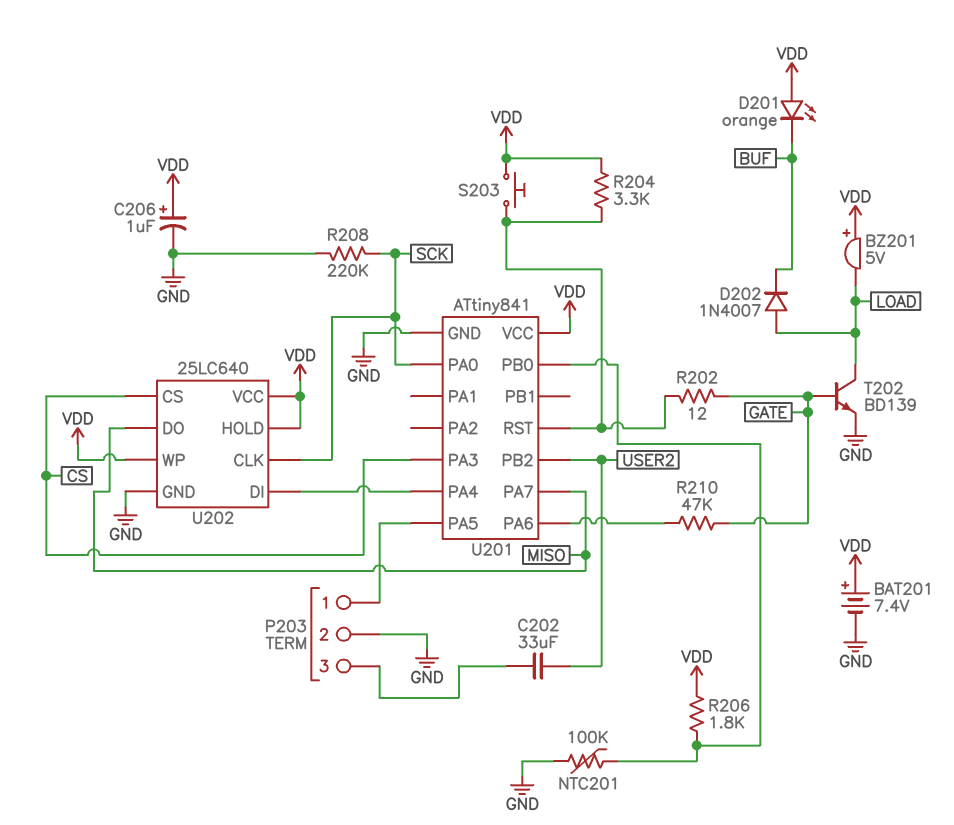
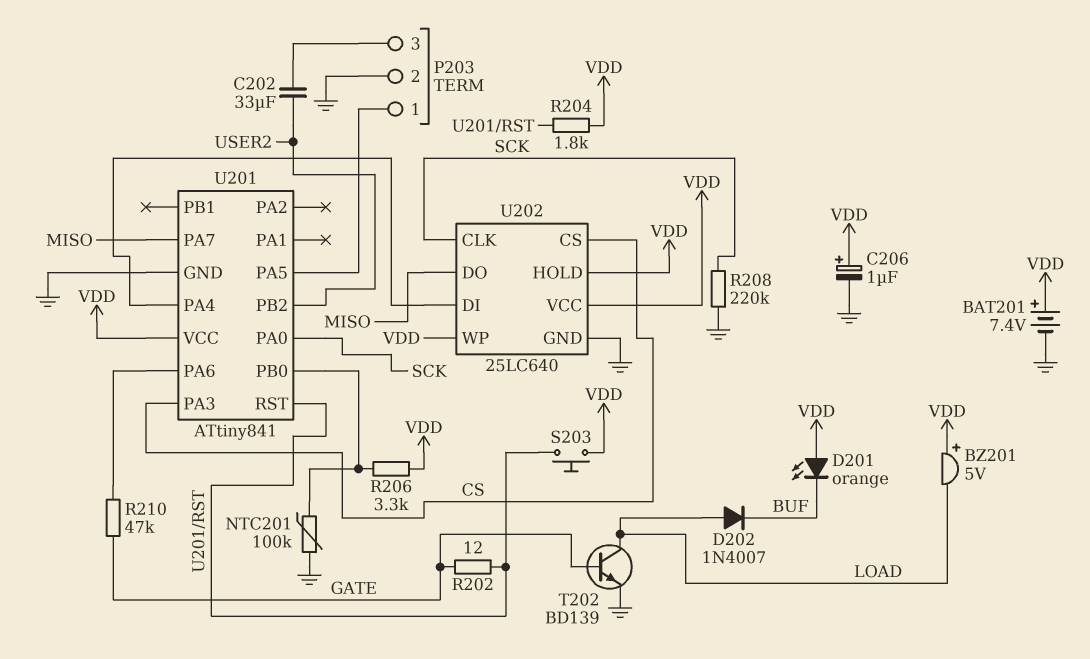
R204: 3.3k (U201/RST, VDD) -> 1.8k (U201/RST, VDD)
R206: 1.8k (U201/PB0, VDD) -> 3.3k (U201/PB0, VDD)

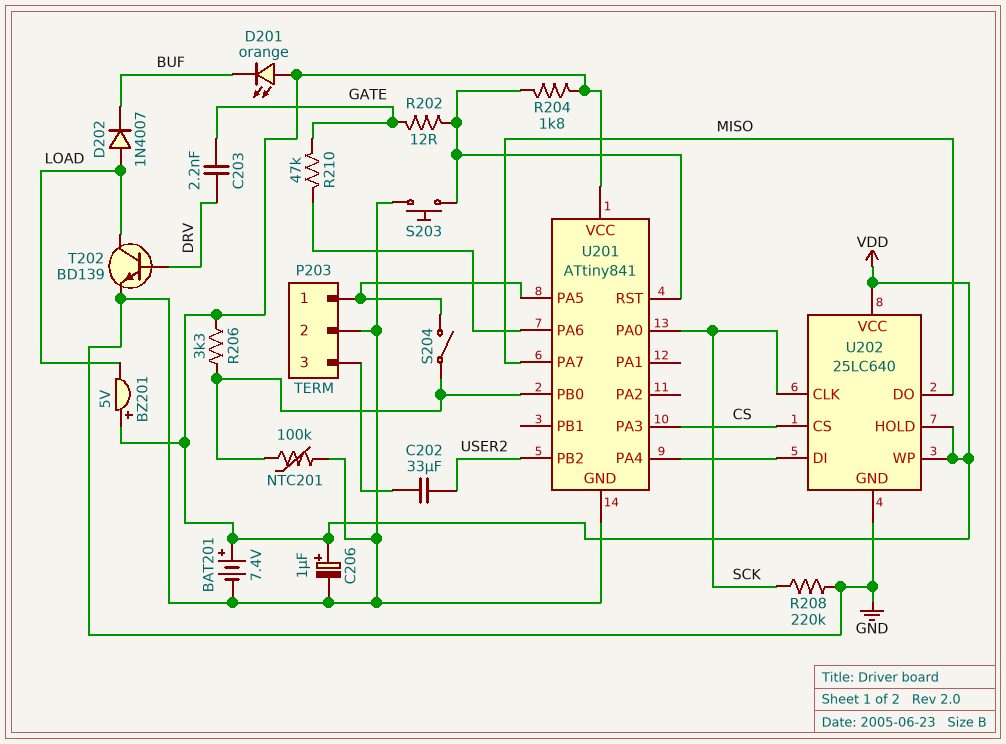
C203: none -> 2.2nF (DRV, GATE)
S203: button (U201/RST, VDD) -> button (GND, U201/RST)
S204: none -> switch (P203/1, U201/PB0)
T202: NPN BD139 (B GATE, C LOAD, E GND) -> NPN BD139 (B DRV, C LOAD, E GND)

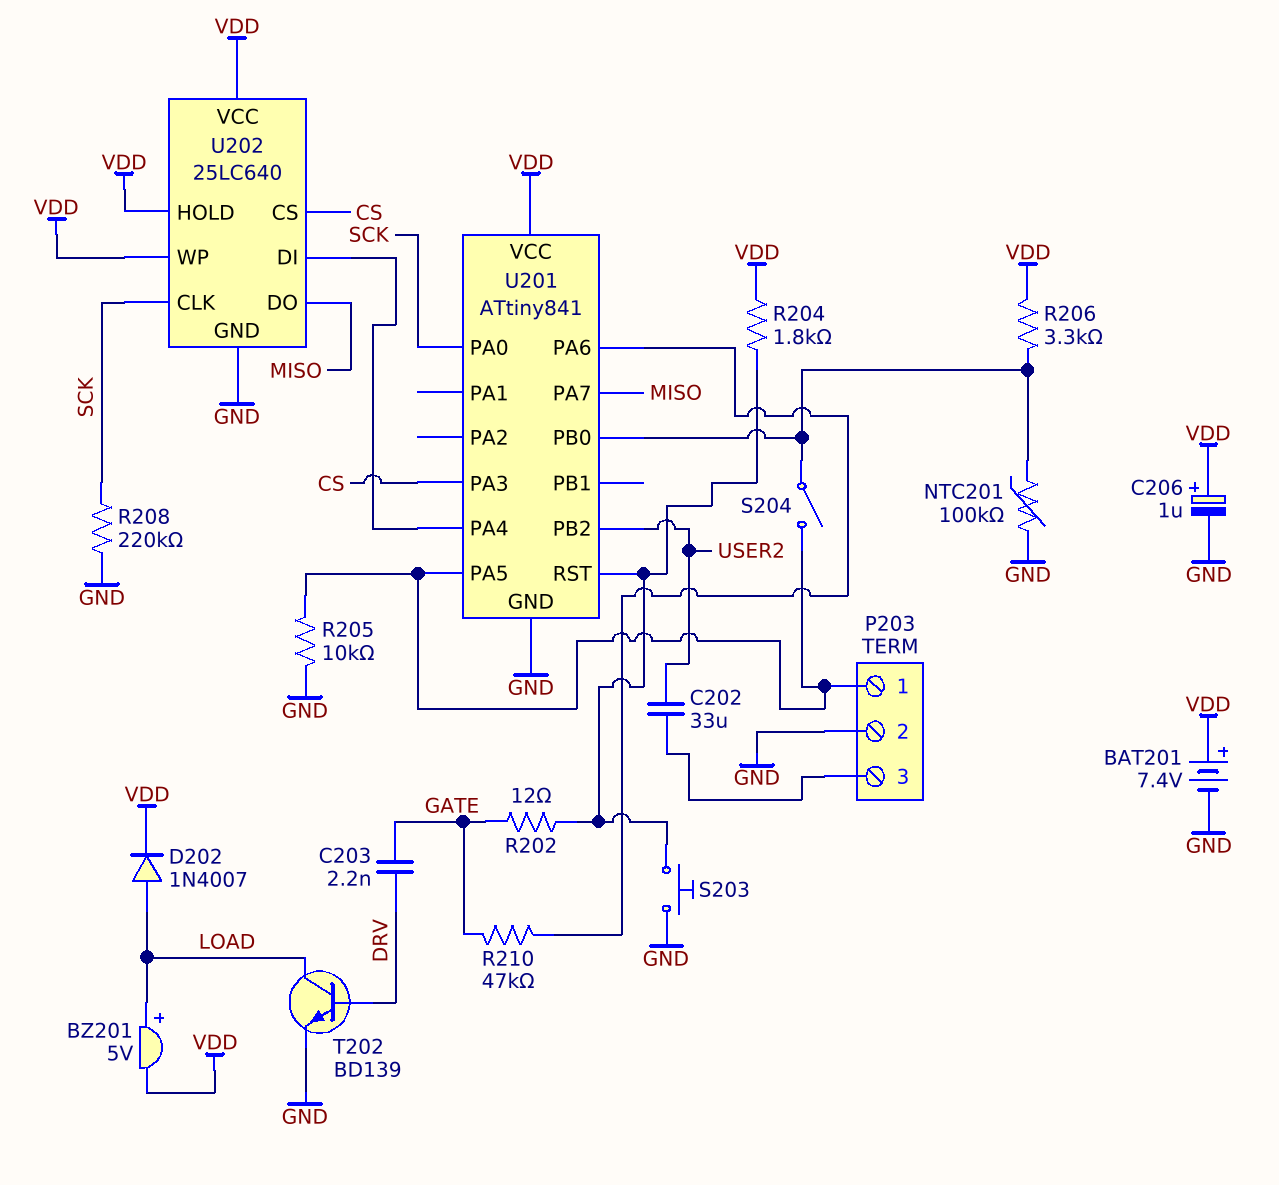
BZ201: buzzer 5V (plus VDD, minus LOAD) -> buzzer 5V (plus LOAD, minus VDD)
D201: LED orange (A VDD, K BUF) -> none
D202: diode 1N4007 (A LOAD, K BUF) -> diode 1N4007 (A LOAD, K VDD)
R205: none -> 10k (GND, P203/1)

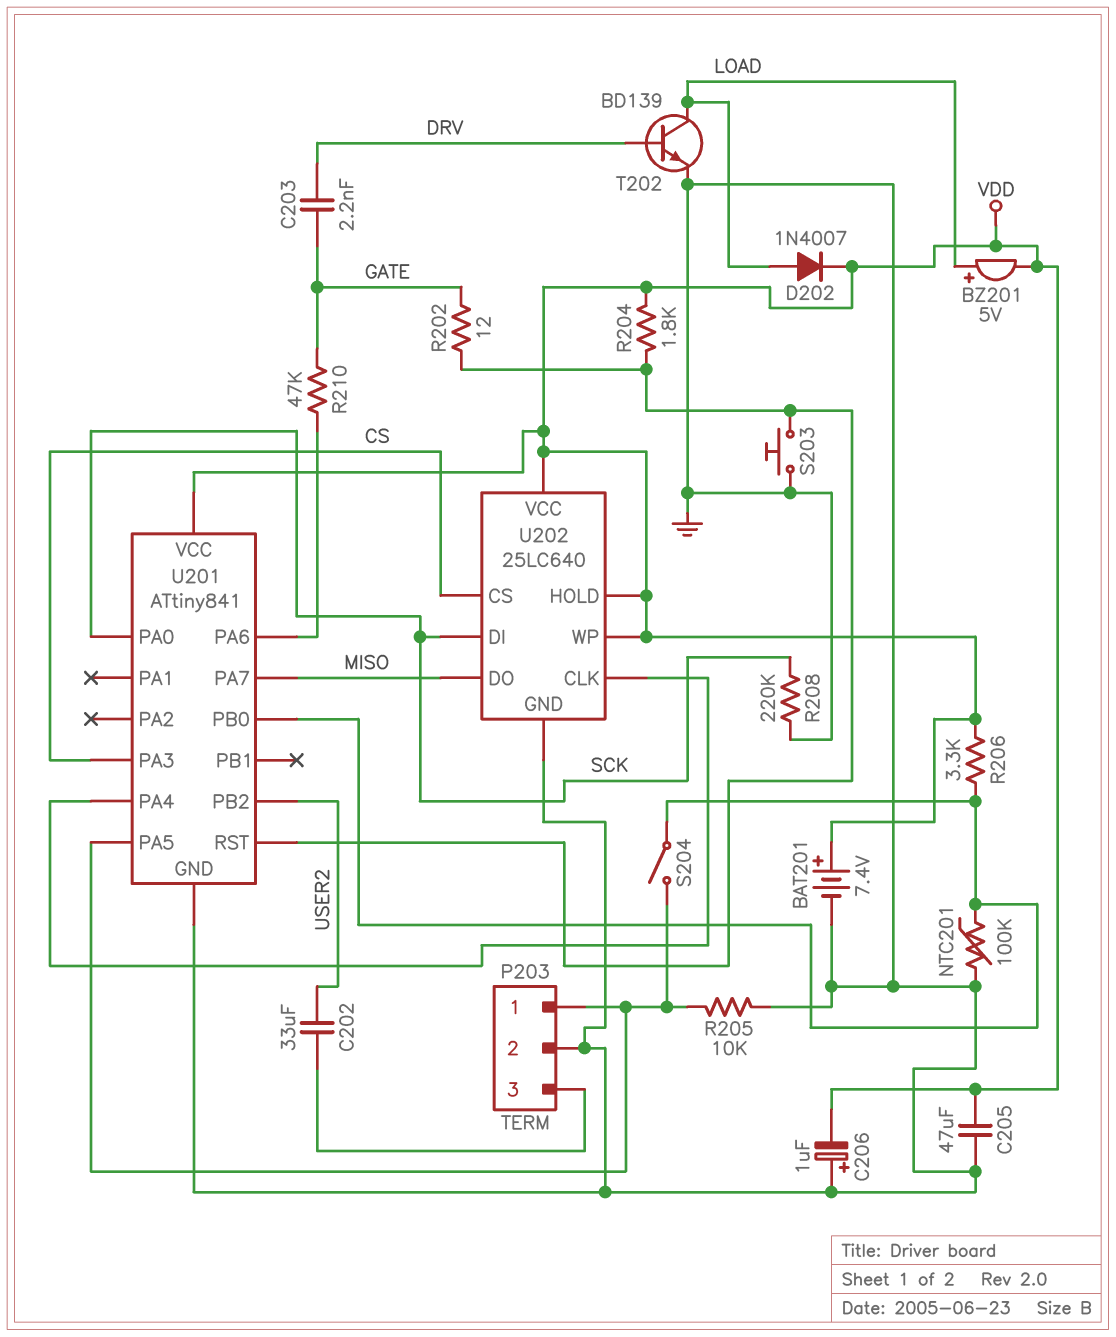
C205: none -> 47uF (GND, VDD)
C206: 1uF (plus VDD, minus GND) -> 1uF (plus GND, minus VDD)
U202 pin CLK: SCK -> U201/PA4
U202 pin DI: U201/PA4 -> SCK

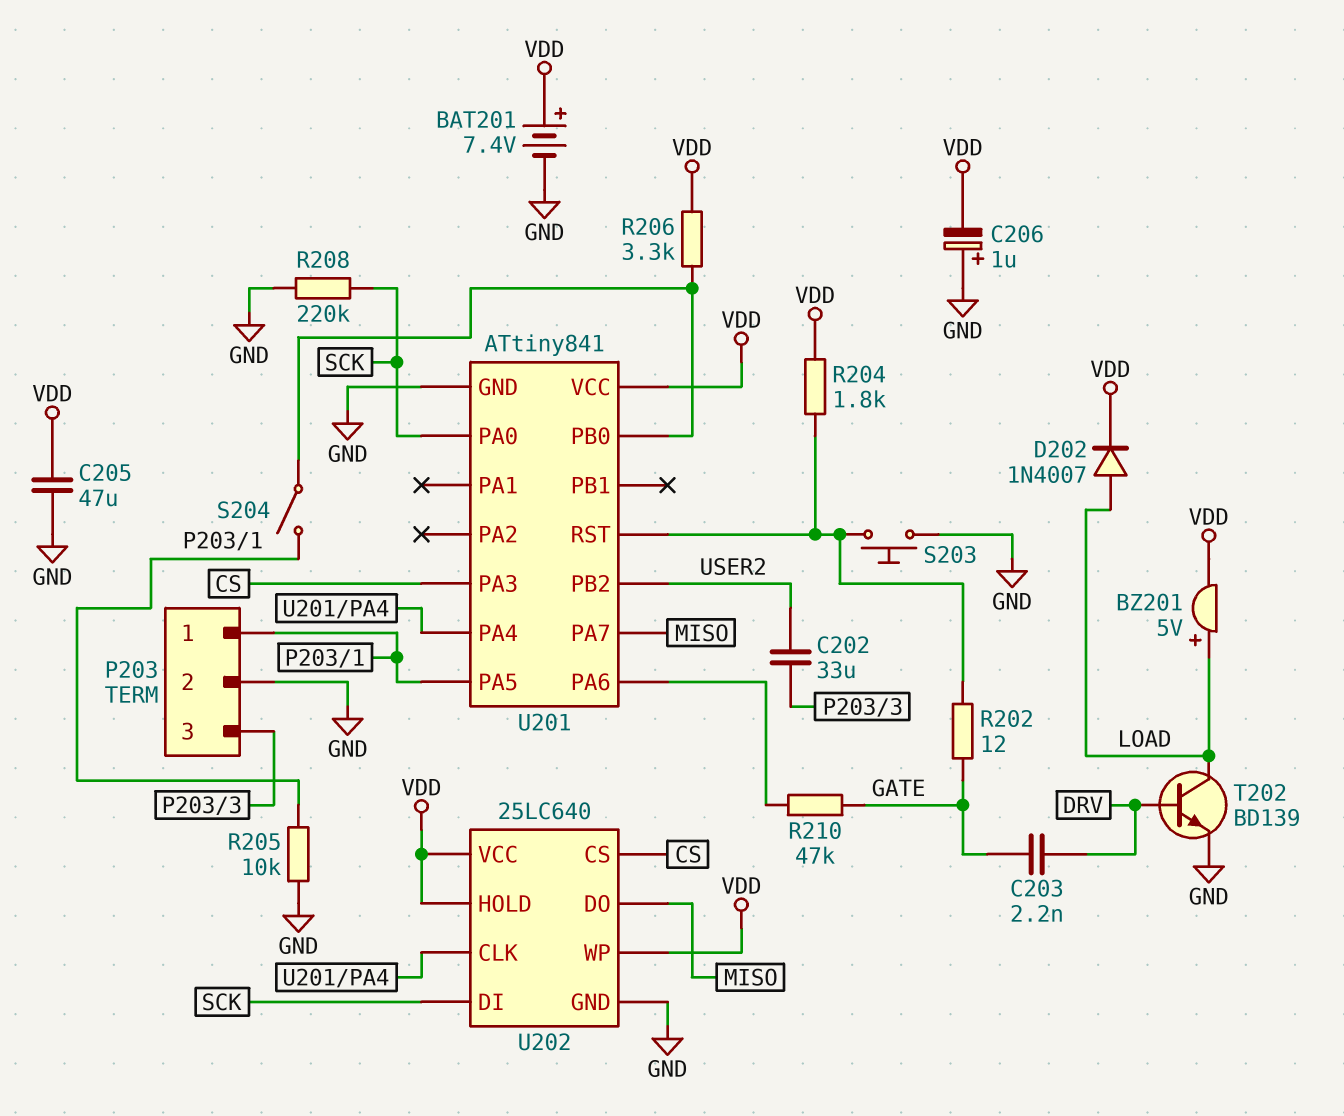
NTC201: 100k (GND, U201/PB0) -> none

